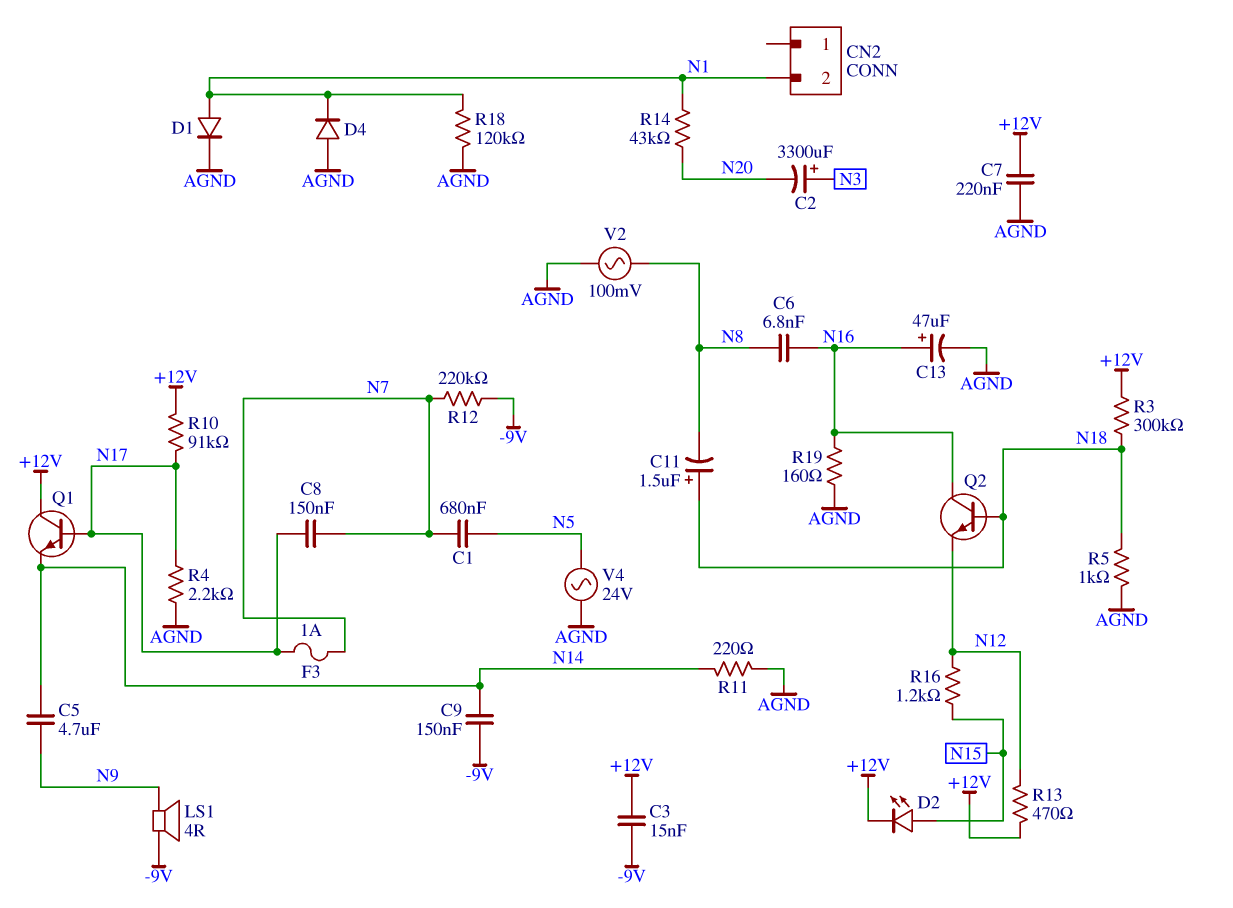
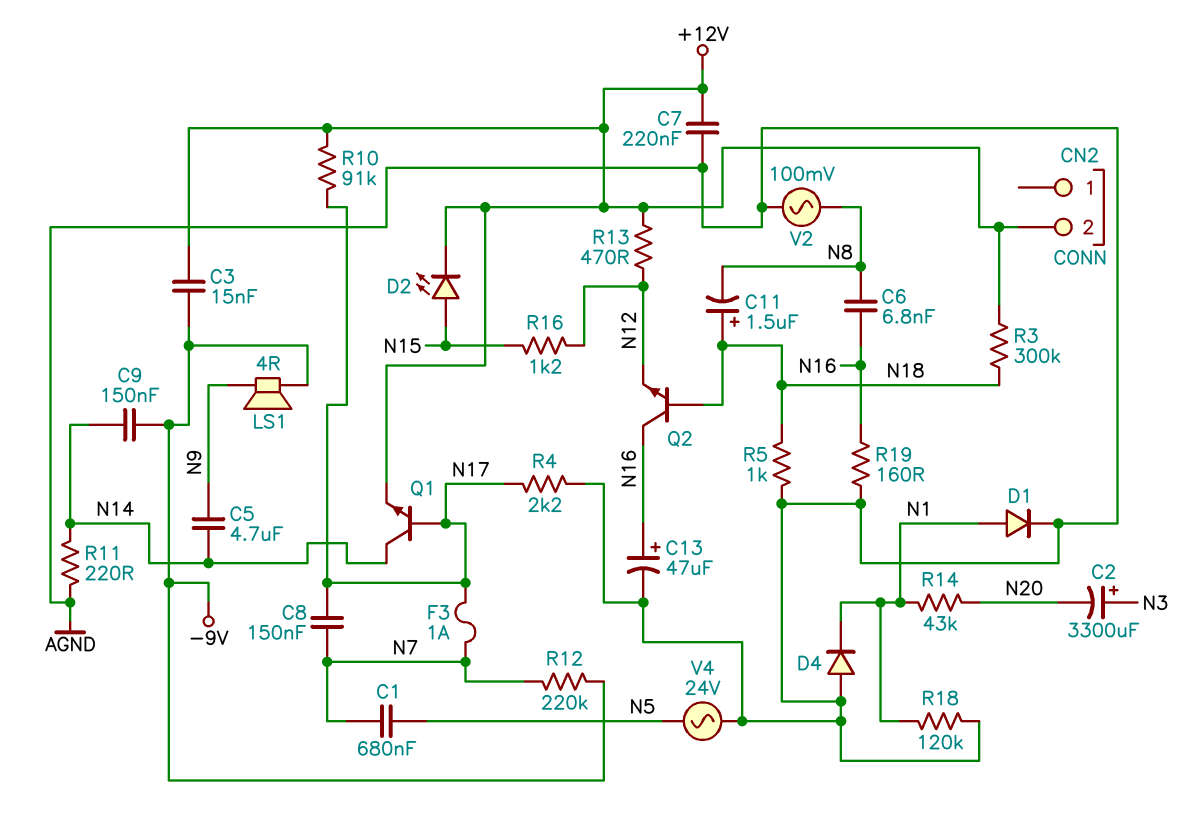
CN2 pin 2: N1 -> +12V
Q1: NPN (B N17, C +12V, E N14) -> NPN (B N17, C N14, E +12V)

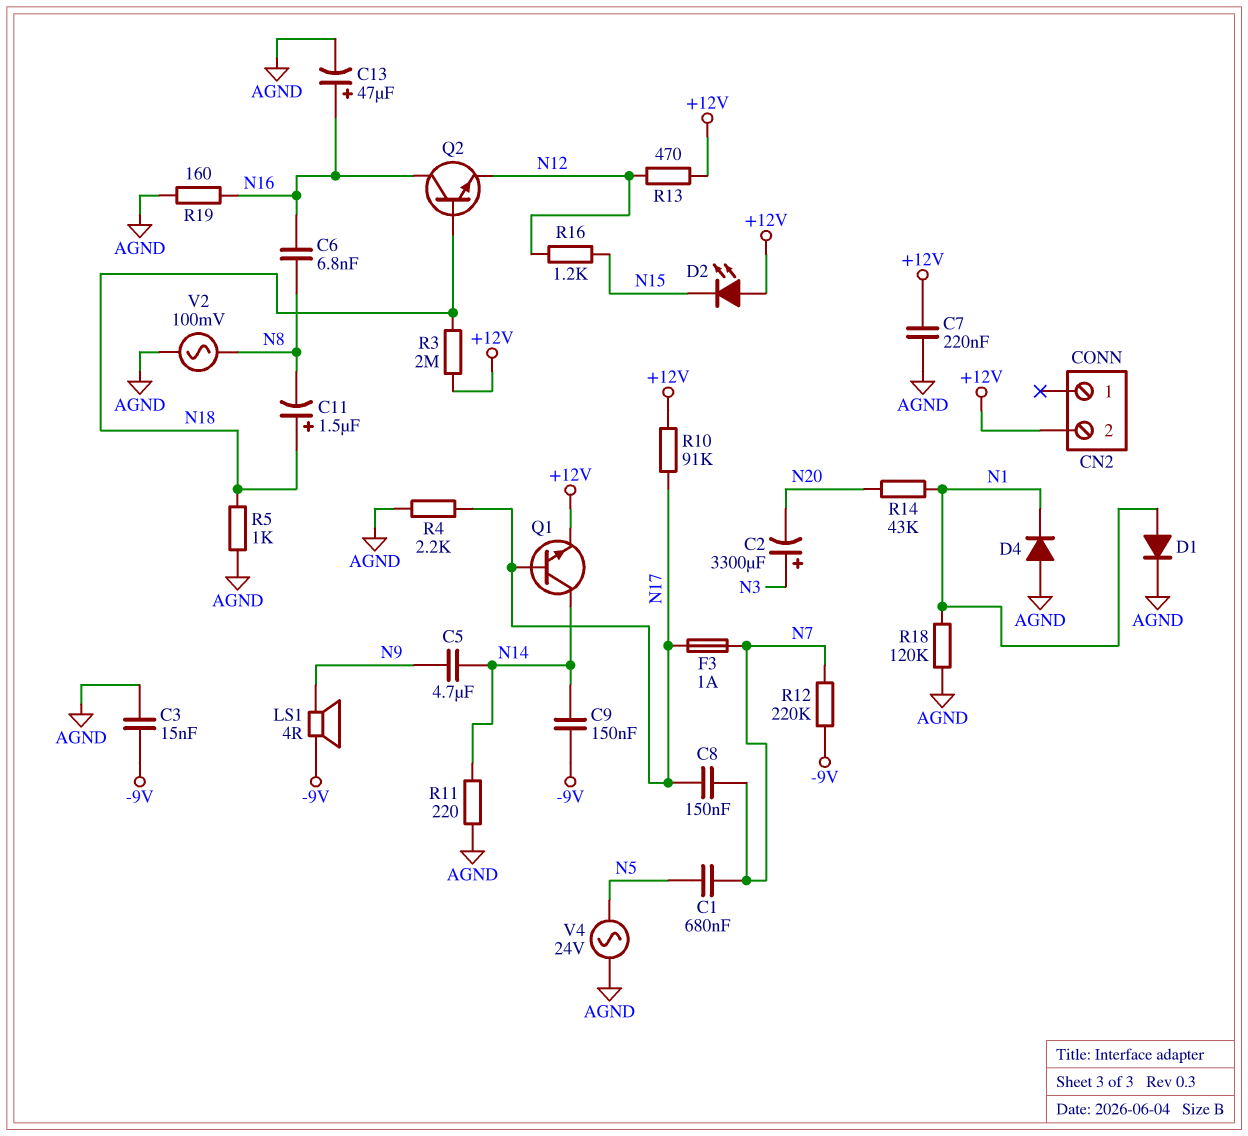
C3: 15nF (+12V, -9V) -> 15nF (-9V, AGND)
D2: LED (A N15, K +12V) -> LED (A +12V, K N15)
R3: 300k (+12V, N18) -> 2M (+12V, N18)

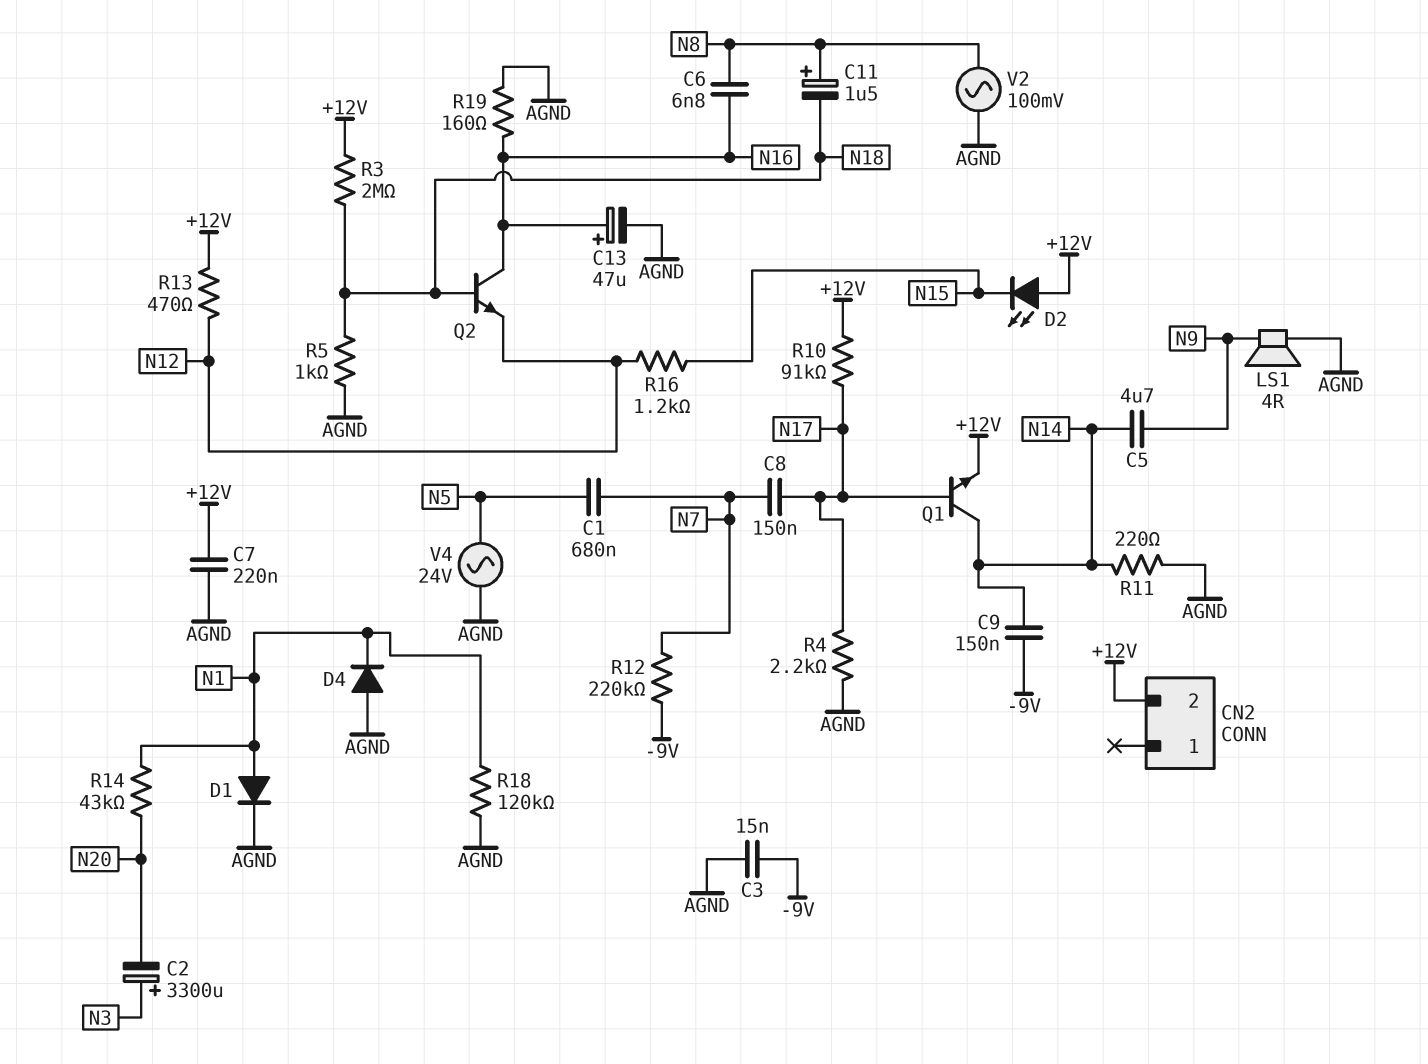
C11: 1.5uF (plus N18, minus N8) -> 1.5uF (plus N8, minus N18)
F3: 1A (N7, N17) -> none
LS1: speaker 4R (-9V, N9) -> speaker 4R (AGND, N9)

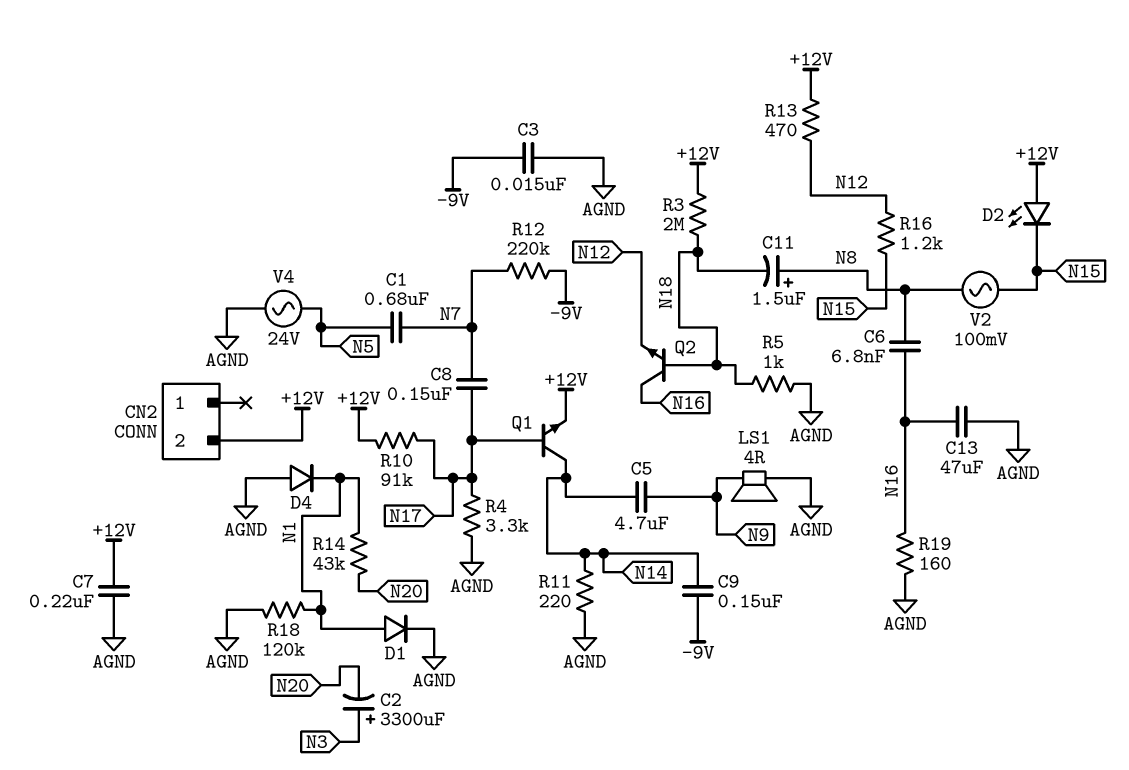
C13: 47uF (plus N16, minus AGND) -> 47uF (AGND, N16)
R4: 2.2k (AGND, N17) -> 3.3k (AGND, N17)
V2: AC 100mV (AGND, N8) -> AC 100mV (N8, N15)

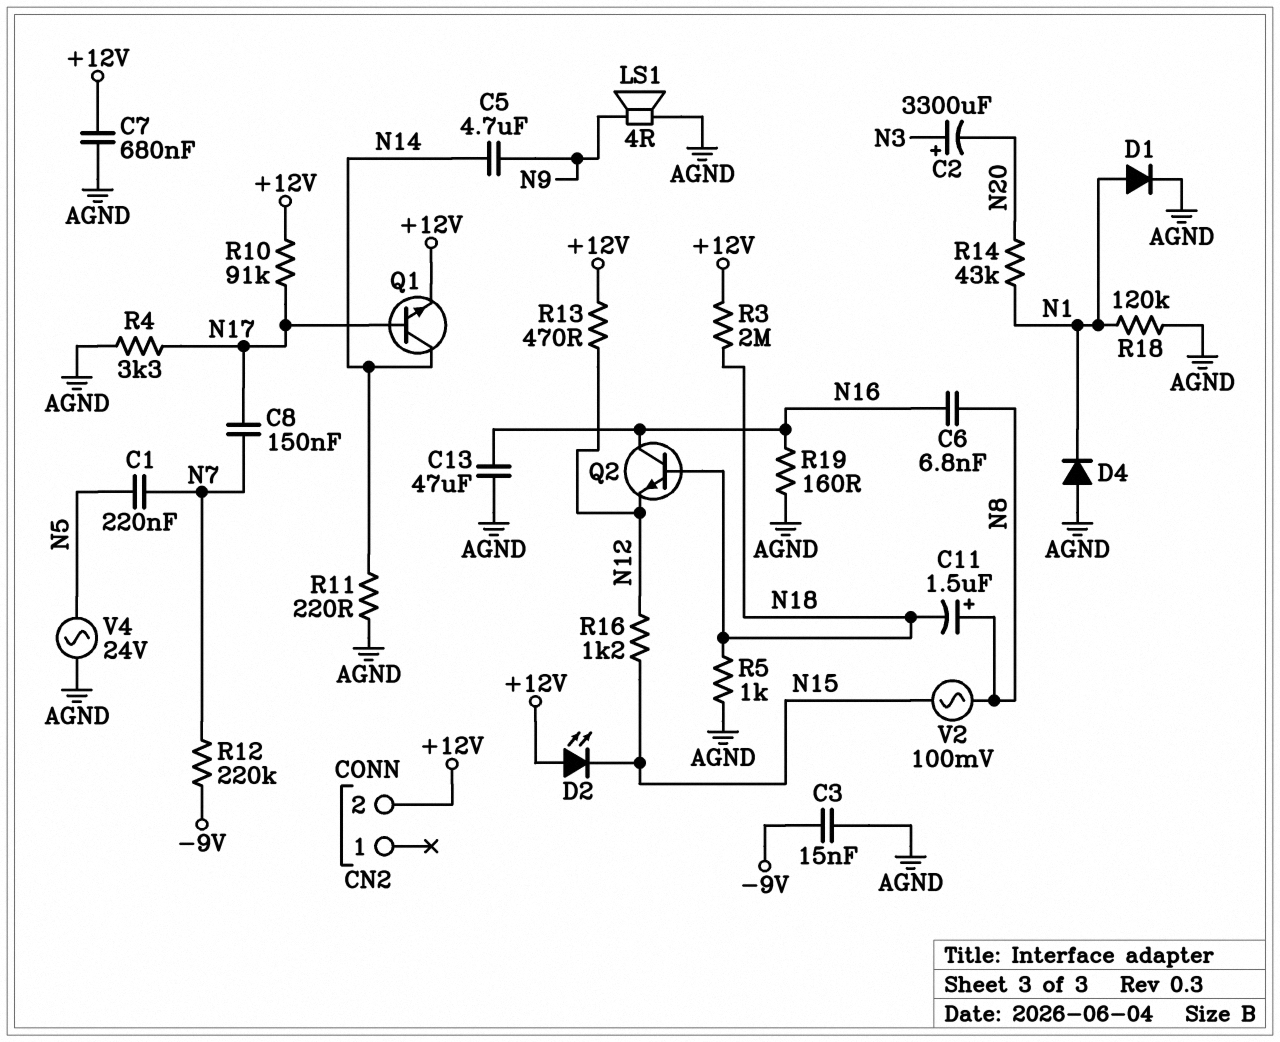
C1: 680nF (N5, N7) -> 220nF (N5, N7)
C7: 220nF (+12V, AGND) -> 680nF (+12V, AGND)
C9: 150nF (-9V, N14) -> none

